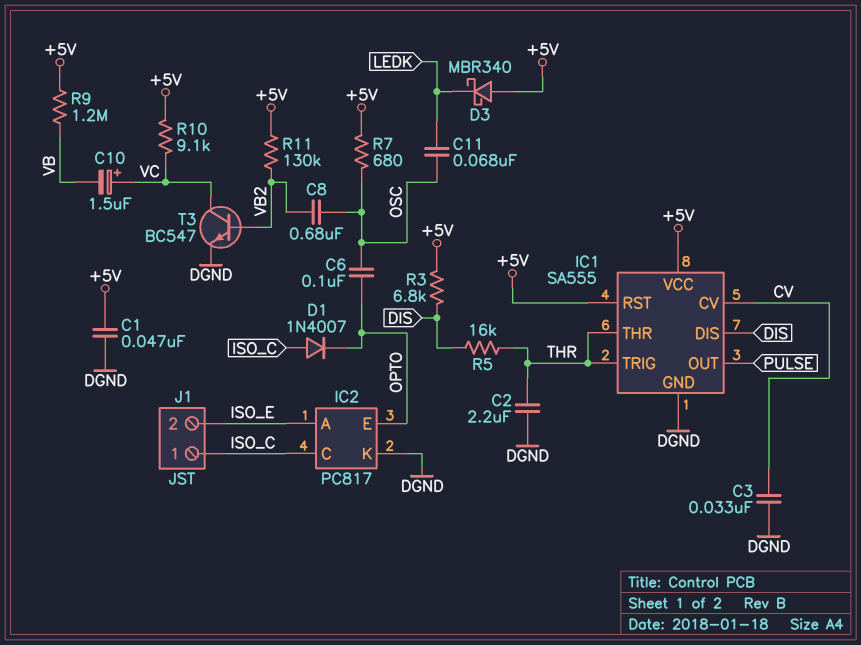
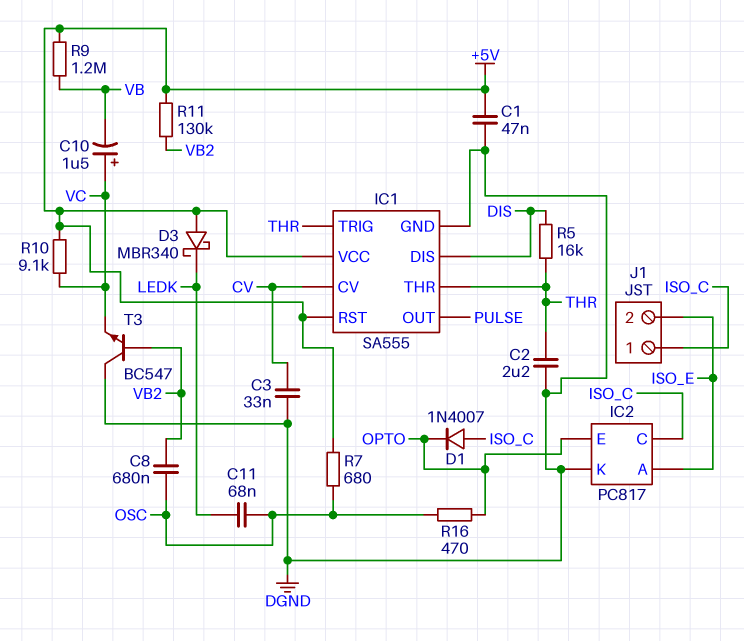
C6: 100nF (OPTO, OSC) -> none
R3: 6.8k (+5V, DIS) -> none
R16: none -> 470 (OPTO, OSC)
T3: NPN BC547 (B VB2, C VC, E DGND) -> NPN BC547 (B VB2, C DGND, E VC)

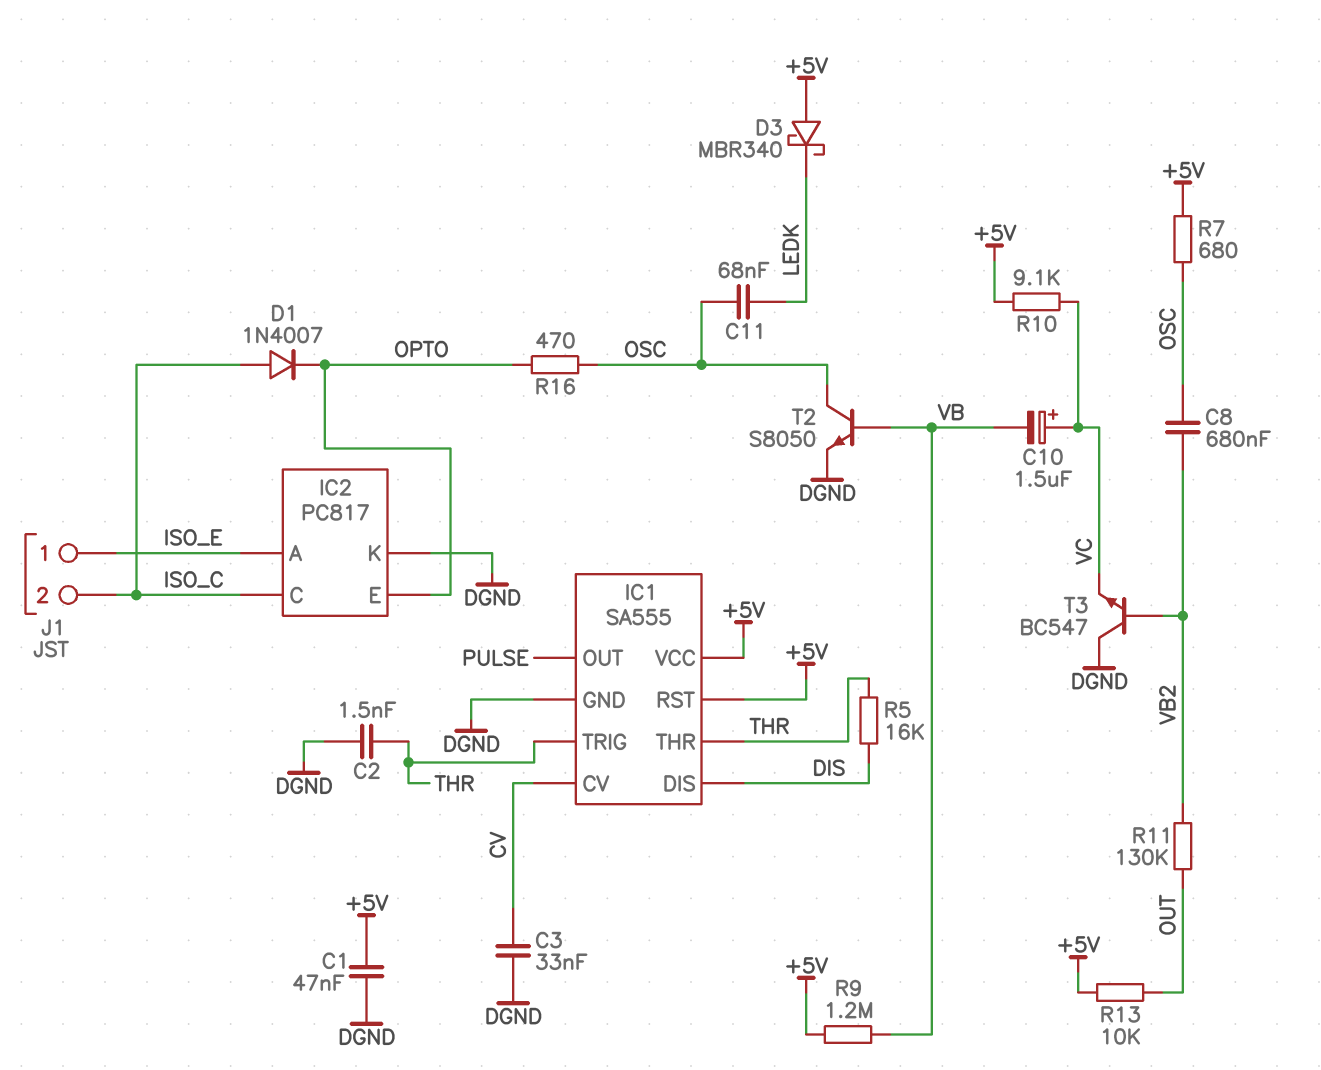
C2: 2.2uF (DGND, THR) -> 1.5nF (DGND, THR)
J1 pin 1: ISO_C -> ISO_E
J1 pin 2: ISO_E -> ISO_C
R11: 130k (+5V, VB2) -> 130k (OUT, VB2)
R13: none -> 10k (+5V, OUT)
T2: none -> NPN S8050 (B VB, C OSC, E DGND)

